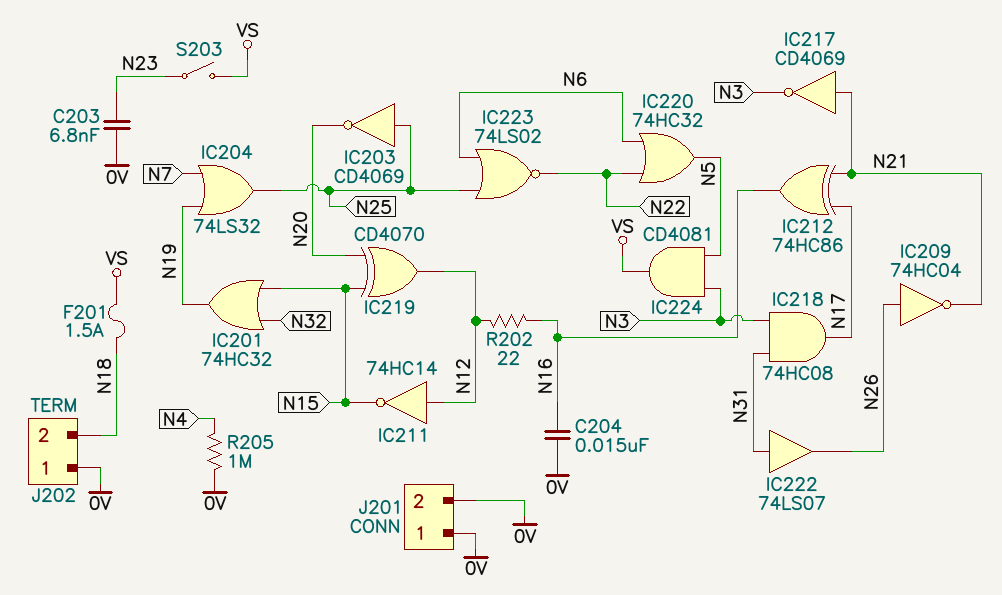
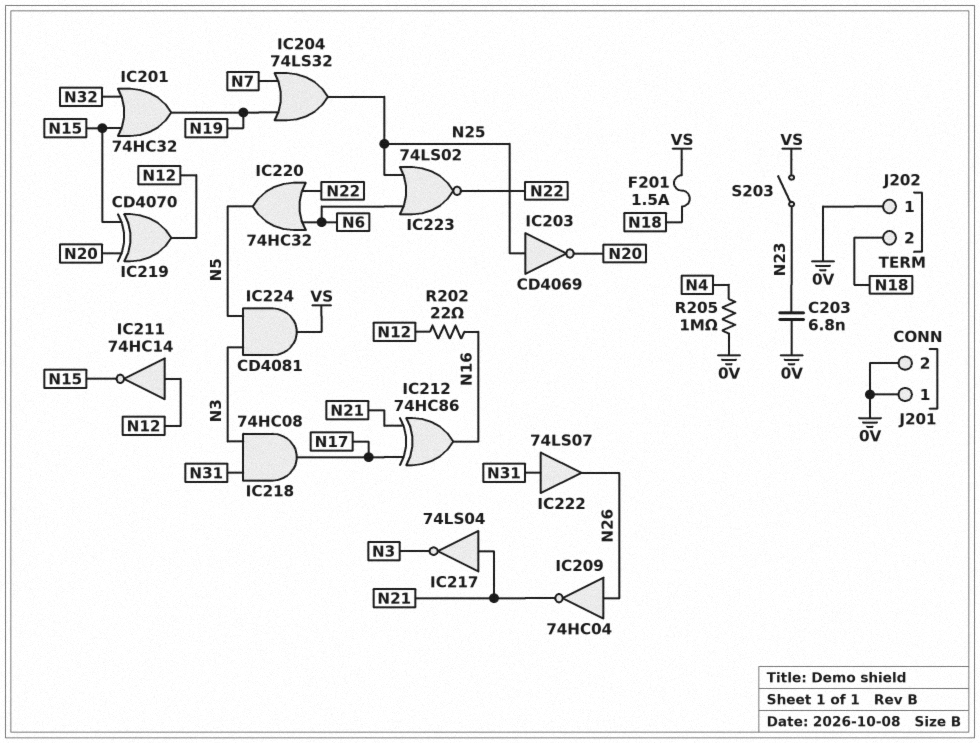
C204: 15nF (0V, N16) -> none
IC217: NOT CD4069 (in N21, out N3) -> NOT 74LS04 (in N21, out N3)

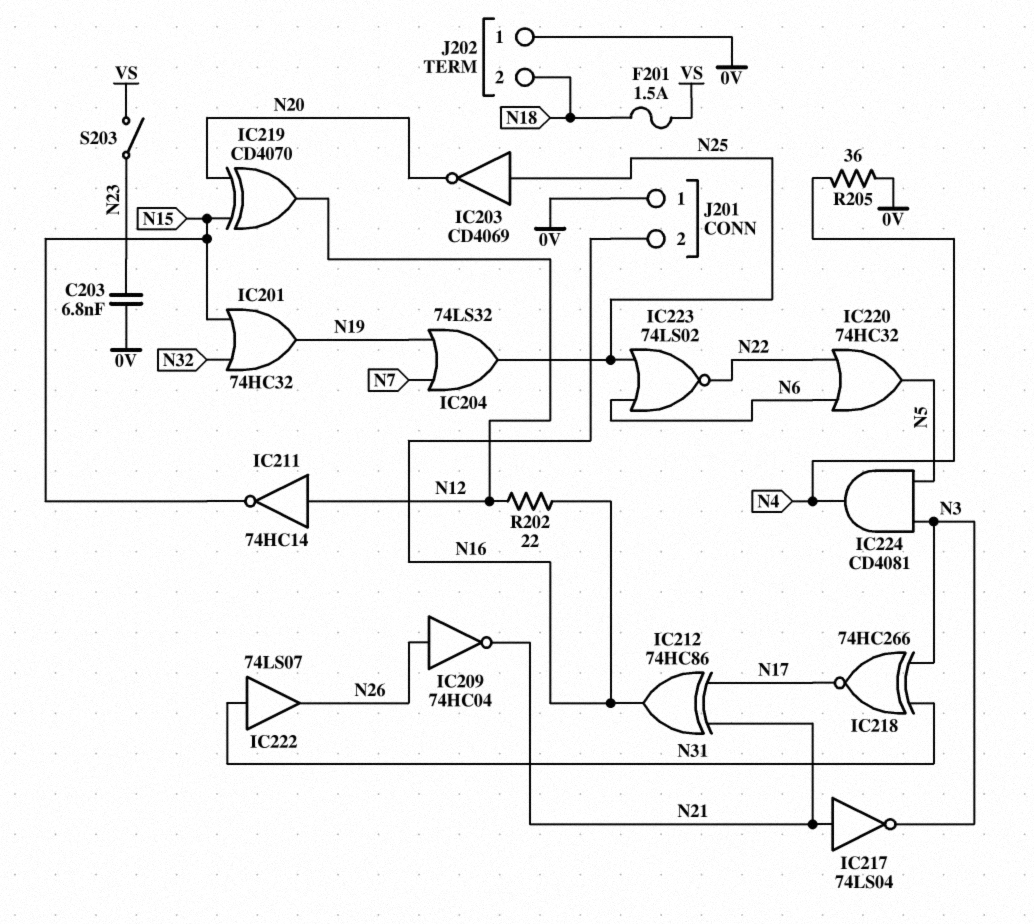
IC218: AND 74HC08 (in N3, in N31, out N17) -> XNOR 74HC266 (in N3, in N31, out N17)
IC224: AND CD4081 (in N3, in N5, out VS) -> AND CD4081 (in N3, in N5, out N4)
J201 pin 2: 0V -> N16
R205: 1M (0V, N4) -> 36 (0V, N4)

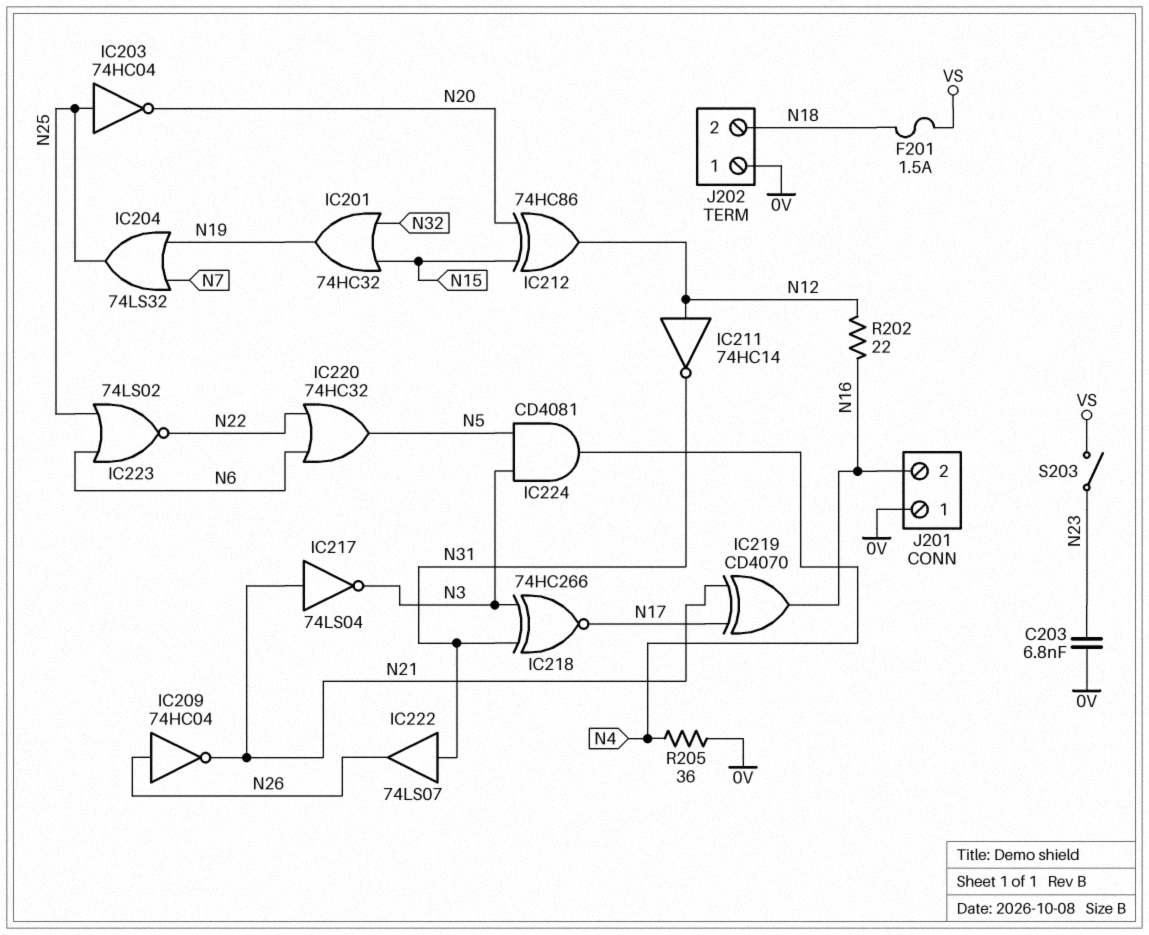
IC203: NOT CD4069 (in N25, out N20) -> NOT 74HC04 (in N25, out N20)
IC211: NOT 74HC14 (in N12, out N15) -> NOT 74HC14 (in N12, out N31)
IC212: XOR 74HC86 (in N17, in N21, out N16) -> XOR 74HC86 (in N15, in N20, out N12)
IC219: XOR CD4070 (in N15, in N20, out N12) -> XOR CD4070 (in N17, in N21, out N16)

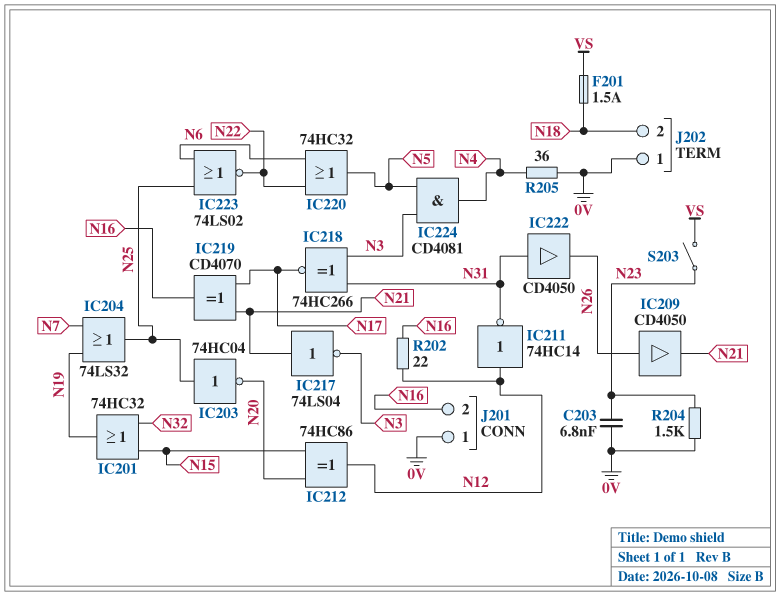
IC209: NOT 74HC04 (in N26, out N21) -> buffer CD4050 (in N26, out N21)
IC222: buffer 74LS07 (in N31, out N26) -> buffer CD4050 (in N31, out N26)
R204: none -> 1.5k (0V, N23)

